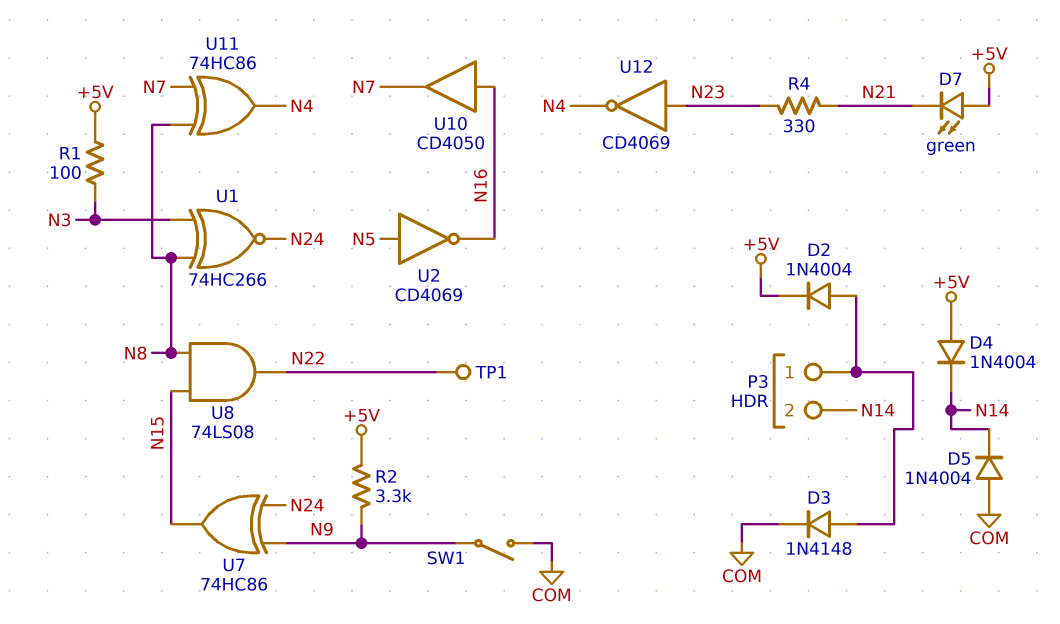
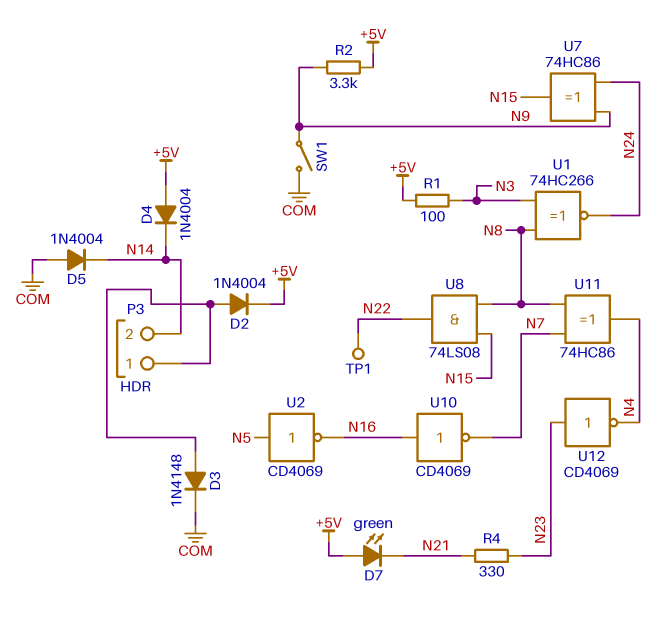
U10: buffer CD4050 (in N16, out N7) -> NOT CD4069 (in N16, out N7)

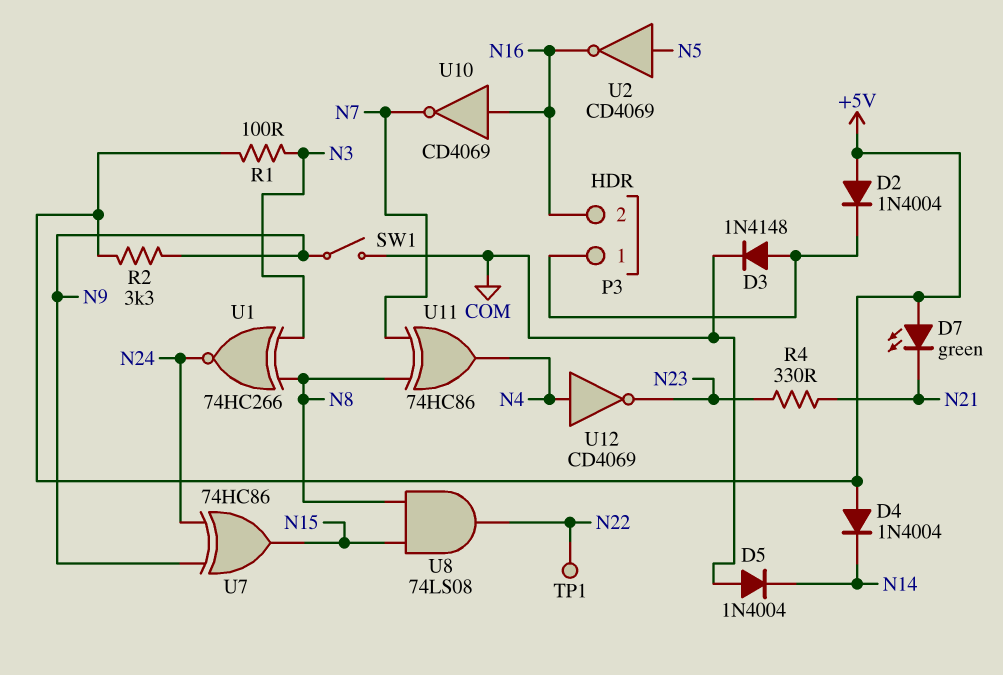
D2: diode 1N4004 (A P3/1, K +5V) -> diode 1N4004 (A +5V, K P3/1)
P3 pin 2: N14 -> N16
U12: NOT CD4069 (in N23, out N4) -> NOT CD4069 (in N4, out N23)

